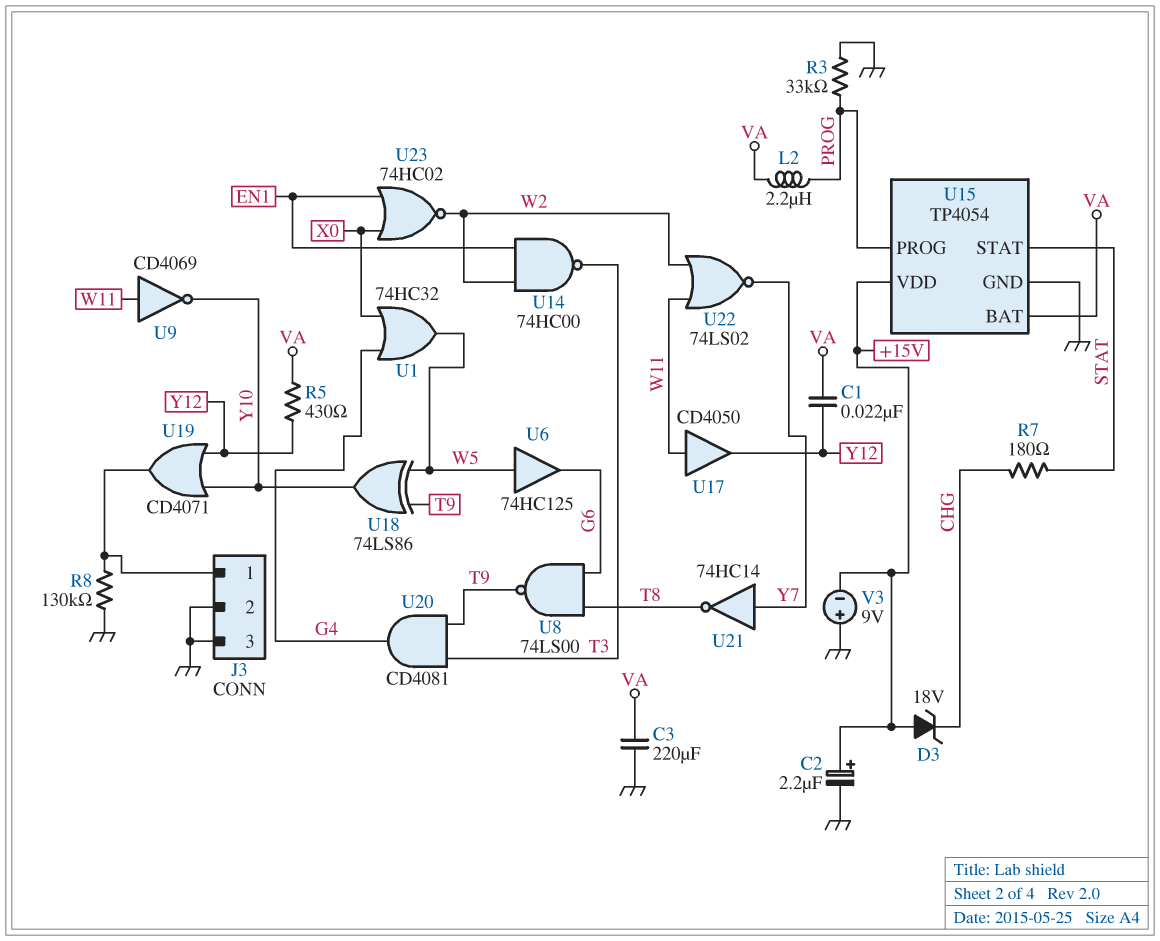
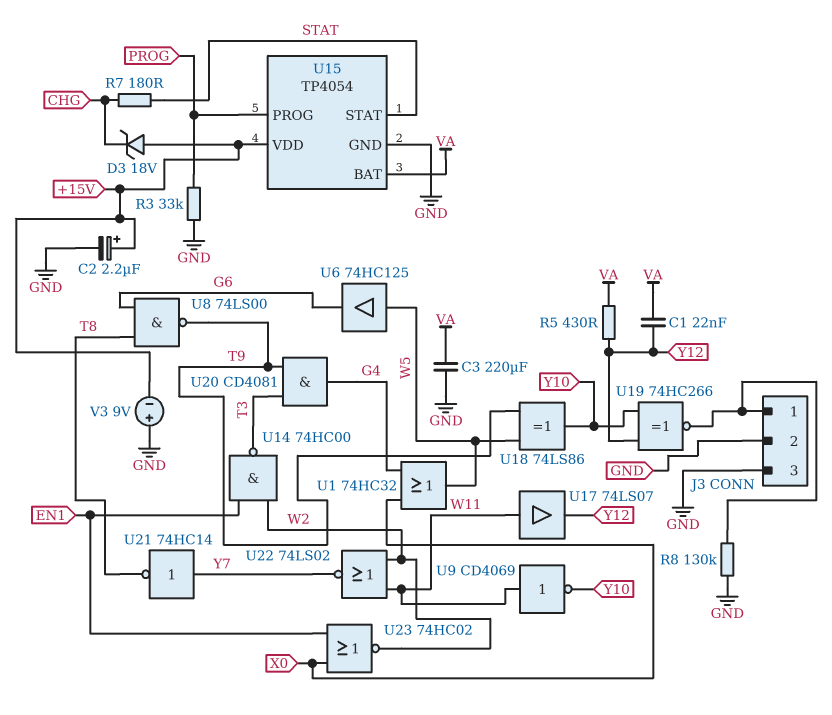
L2: 2.2uH (PROG, VA) -> none
U17: buffer CD4050 (in W11, out Y12) -> buffer 74LS07 (in W11, out Y12)
U19: OR CD4071 (in Y10, in Y12, out J3/1) -> XNOR 74HC266 (in Y10, in Y12, out J3/1)

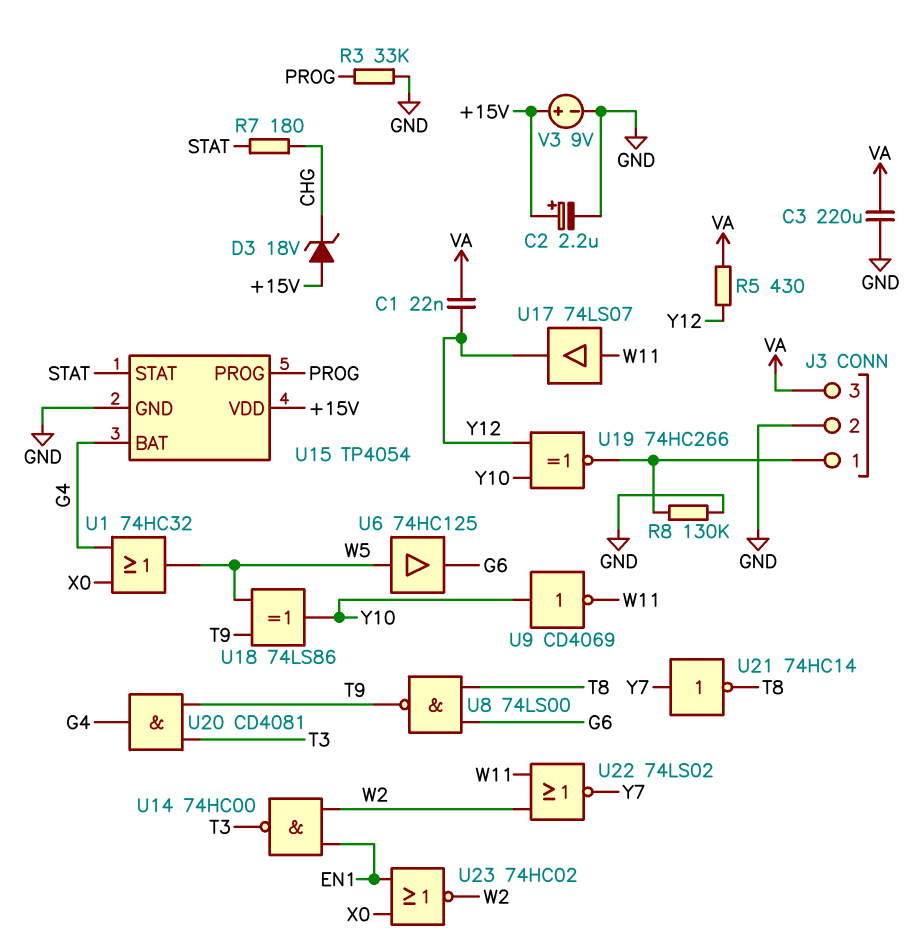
J3 pin 3: GND -> VA
U9: NOT CD4069 (in W11, out Y10) -> NOT CD4069 (in Y10, out W11)
U15 pin BAT: VA -> G4
V3: 9V (plus GND, minus +15V) -> 9V (plus +15V, minus GND)

